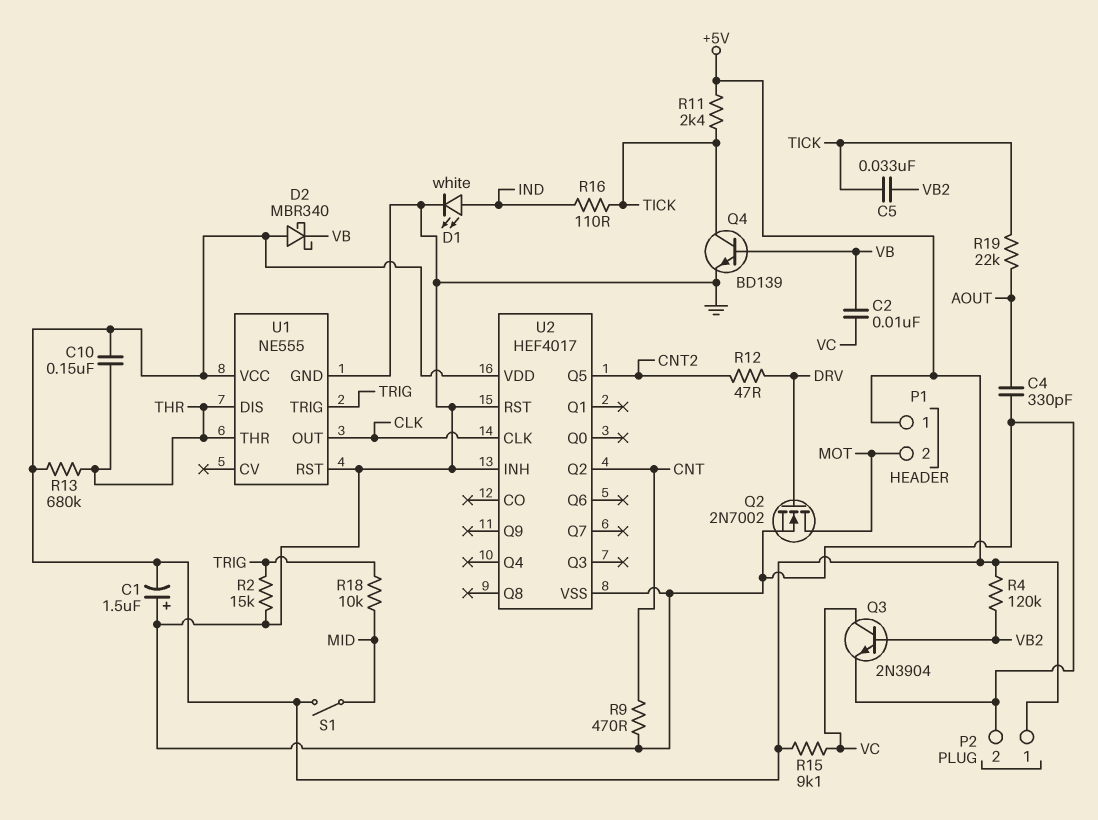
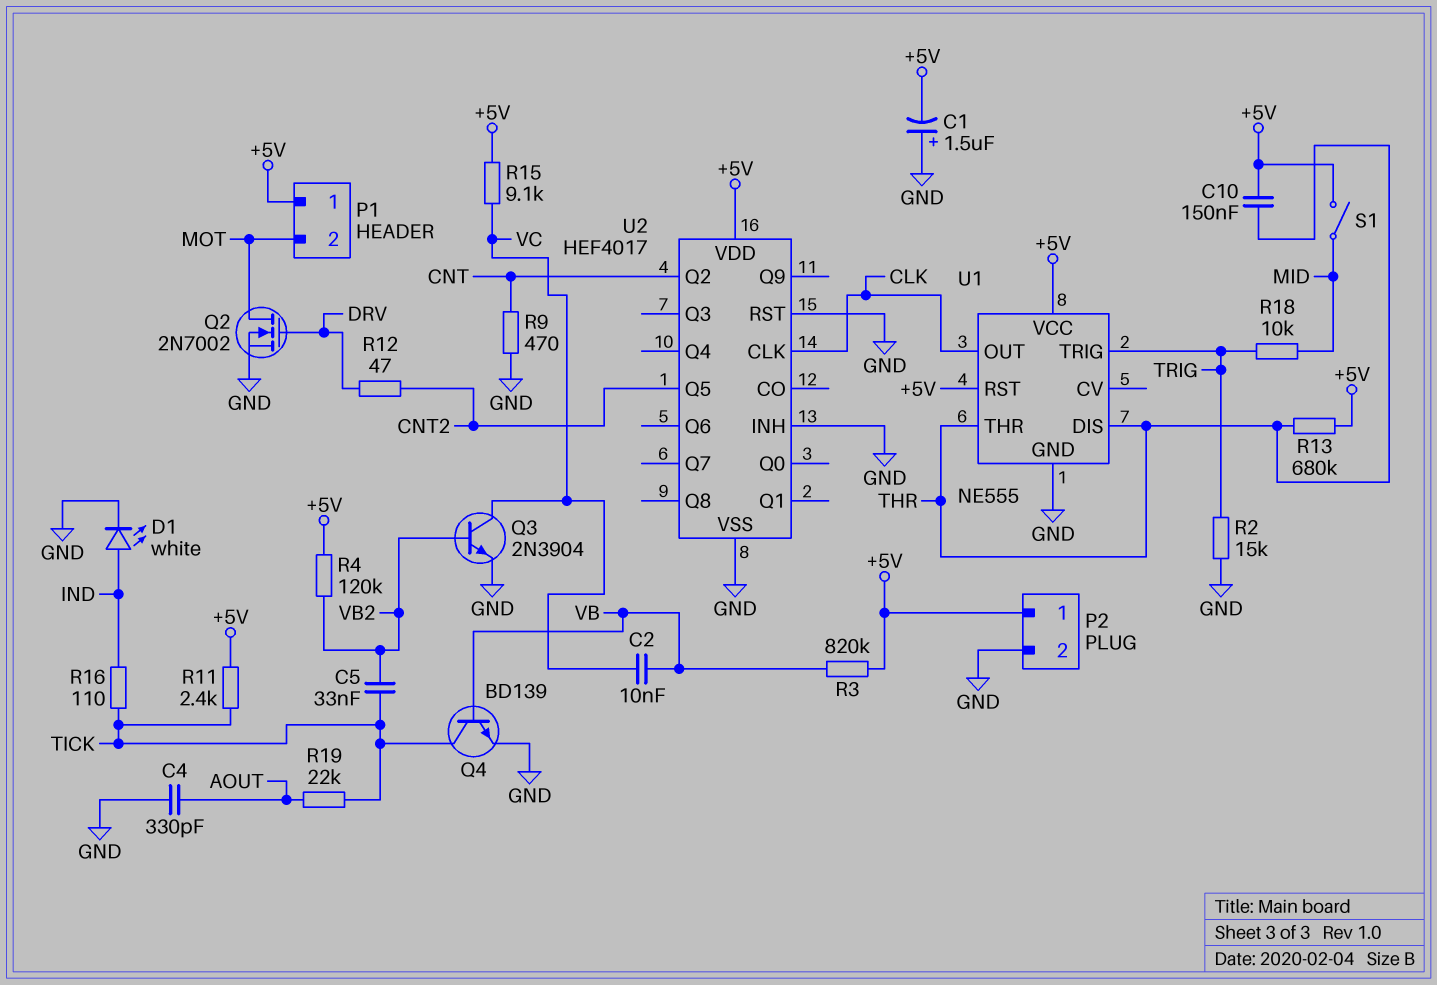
D2: schottky MBR340 (A +5V, K VB) -> none
R3: none -> 820k (+5V, VB)
U1 pin RST: GND -> +5V

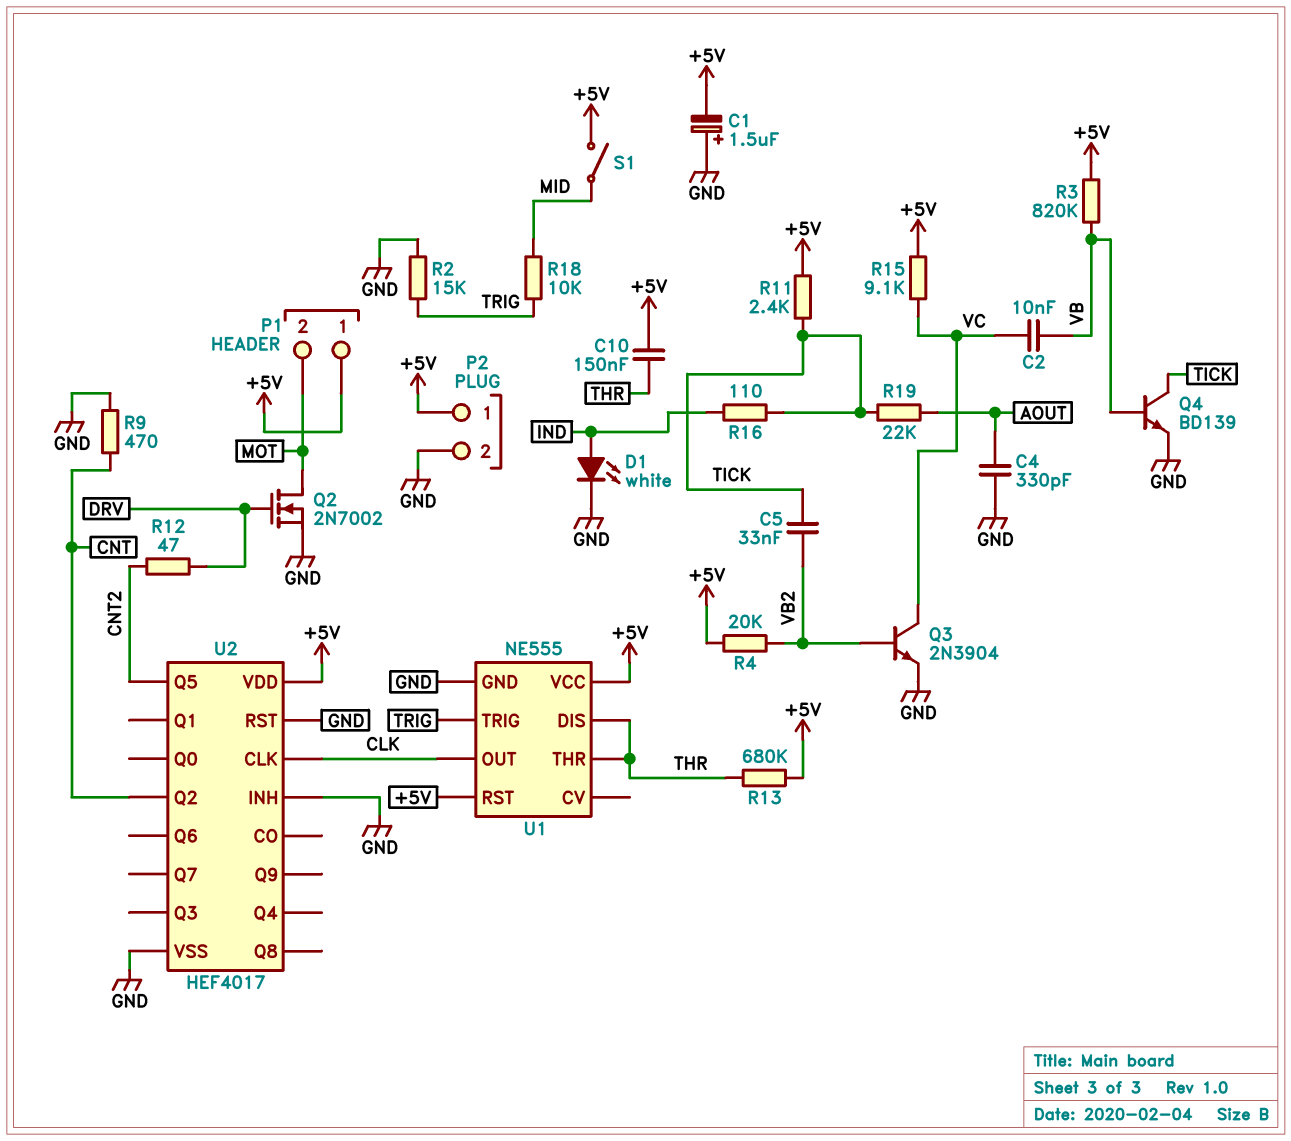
R4: 120k (+5V, VB2) -> 20k (+5V, VB2)

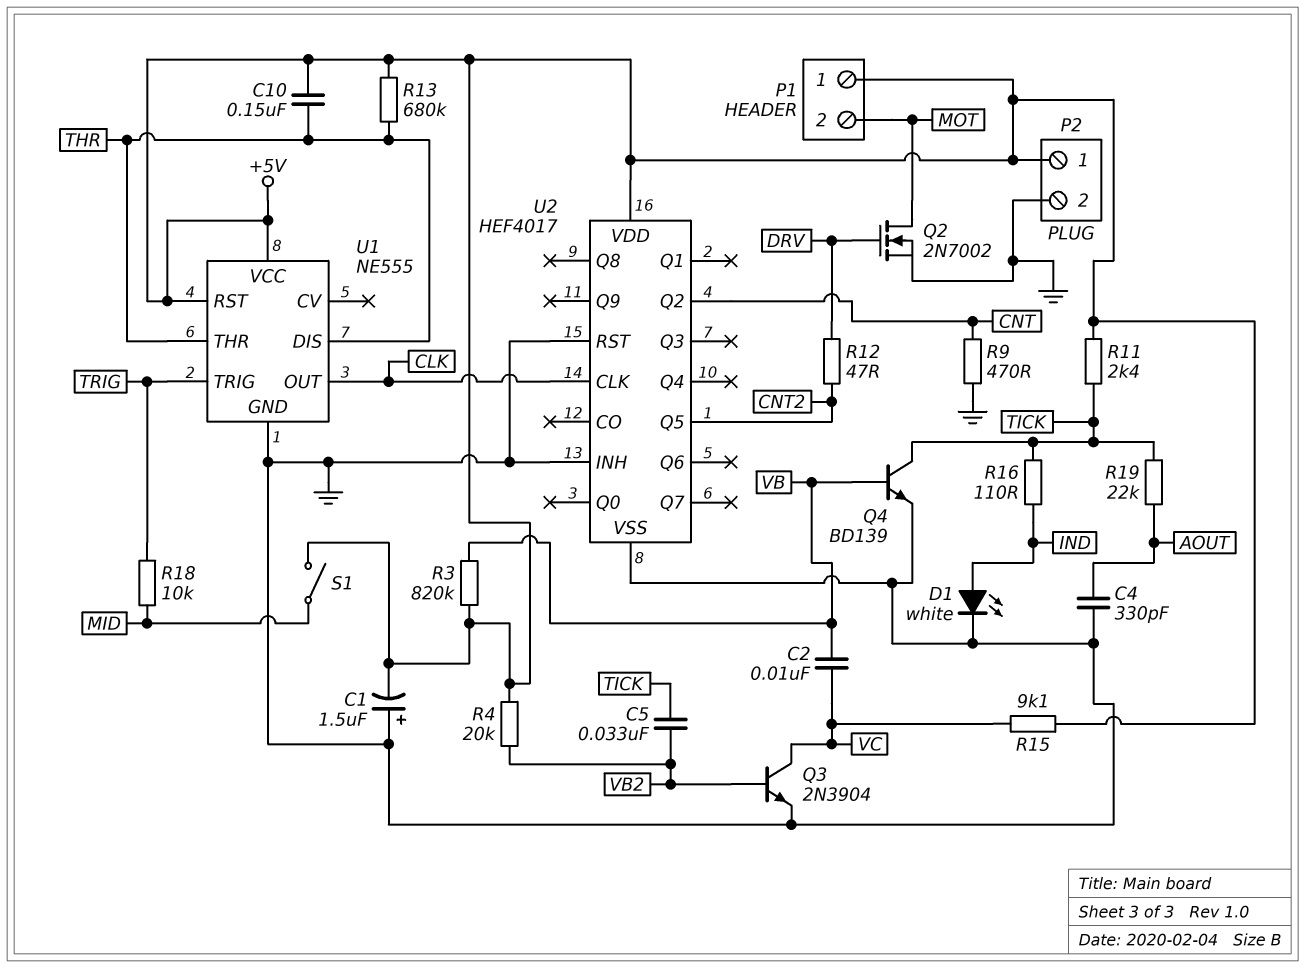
R2: 15k (GND, TRIG) -> none

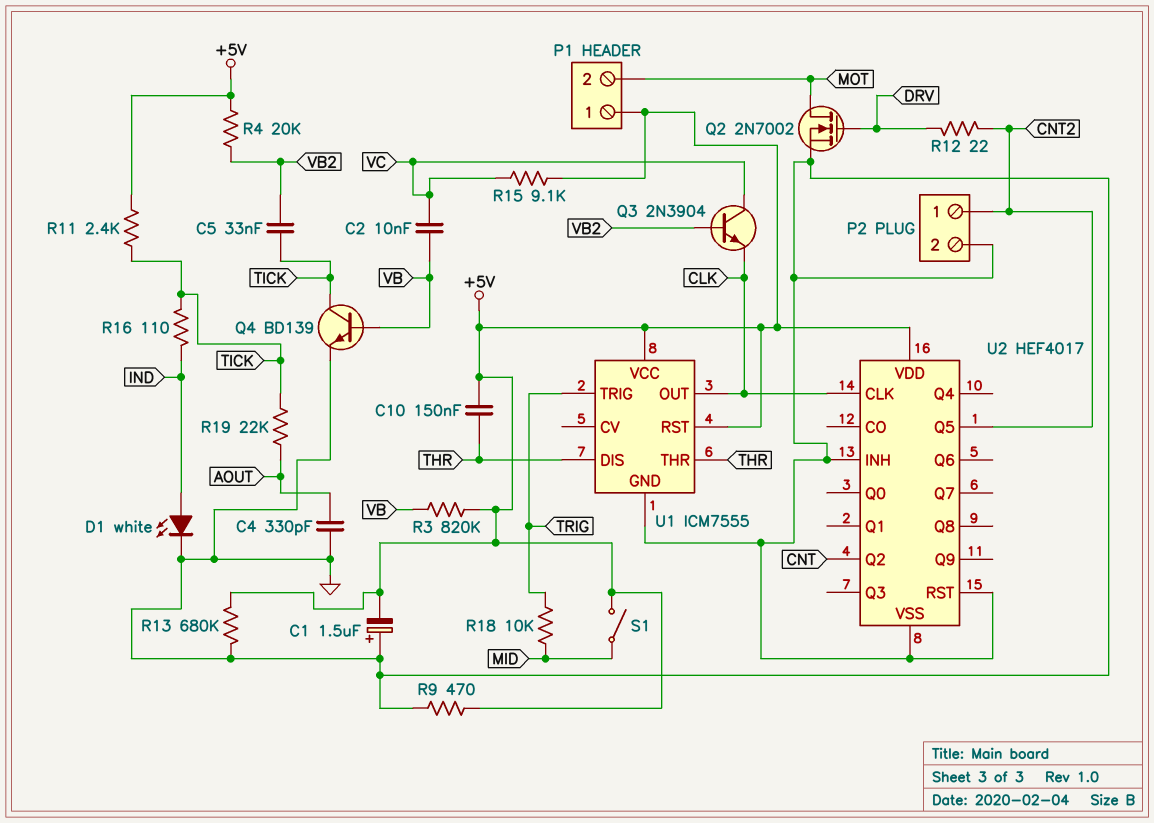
P2 pin 1: +5V -> CNT2
Q3: NPN 2N3904 (B VB2, C VC, E GND) -> NPN 2N3904 (B VB2, C VC, E CLK)
R9: 470 (CNT, GND) -> 470 (+5V, GND)
R12: 47 (CNT2, DRV) -> 22 (CNT2, DRV)
R13: 680k (+5V, THR) -> 680k (+5V, GND)
U1: NE555 -> ICM7555

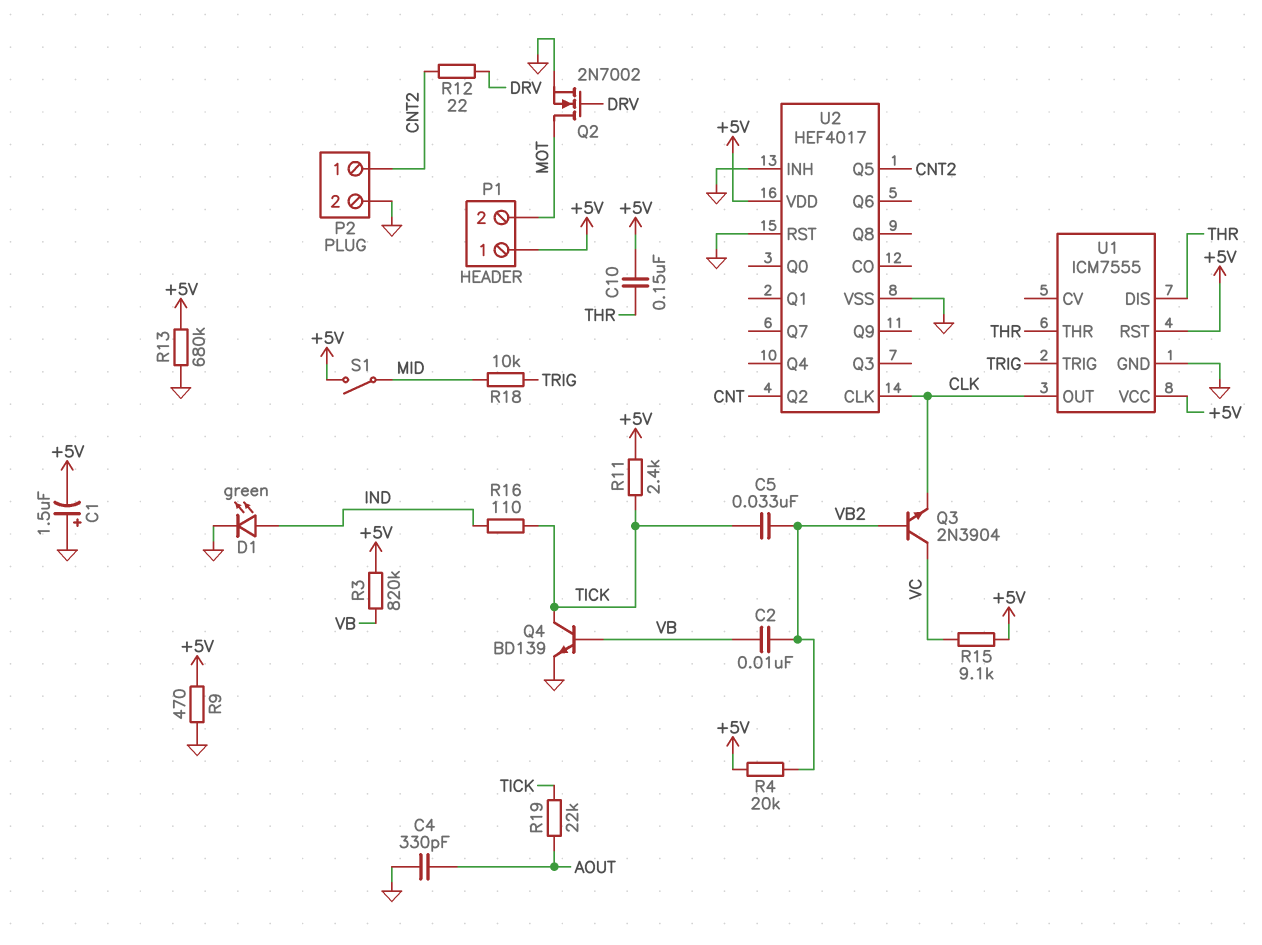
C2: 10nF (VB, VC) -> 10nF (VB, VB2)
D1: LED white (A IND, K GND) -> LED green (A IND, K GND)

